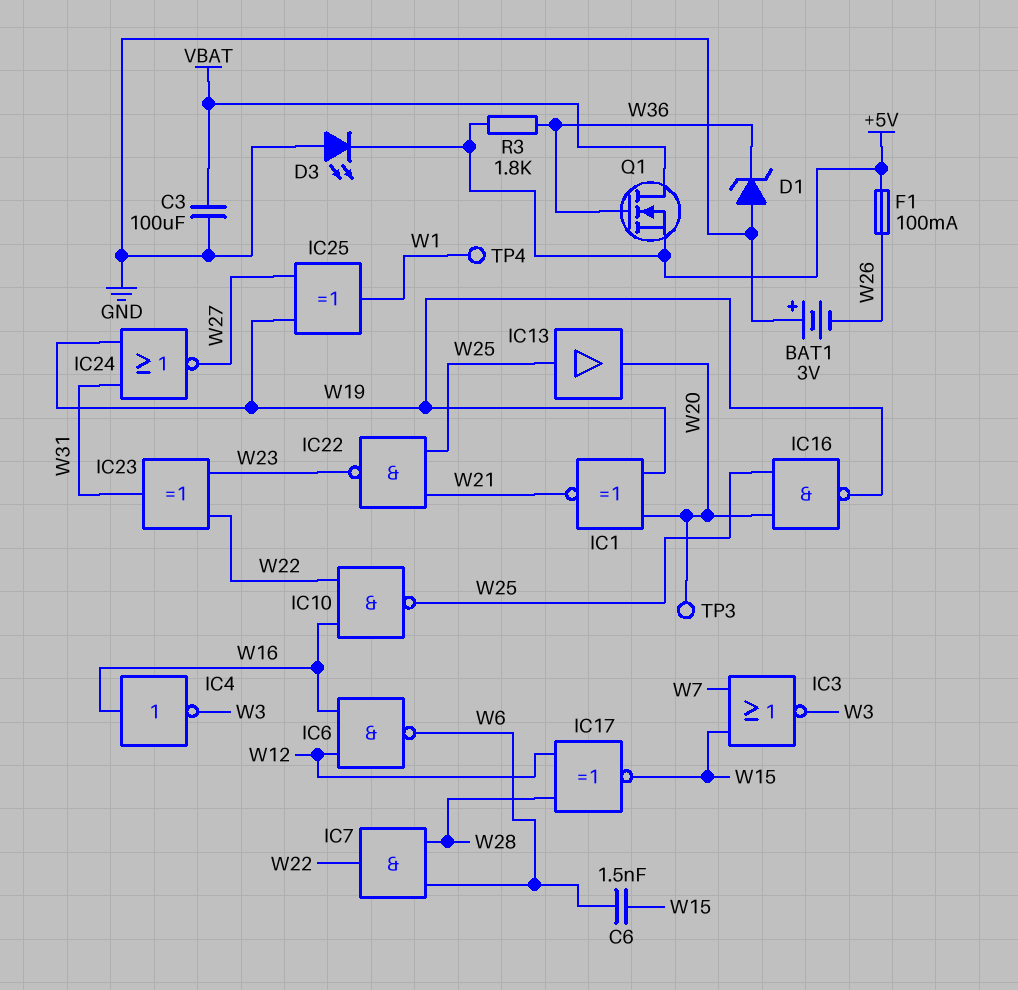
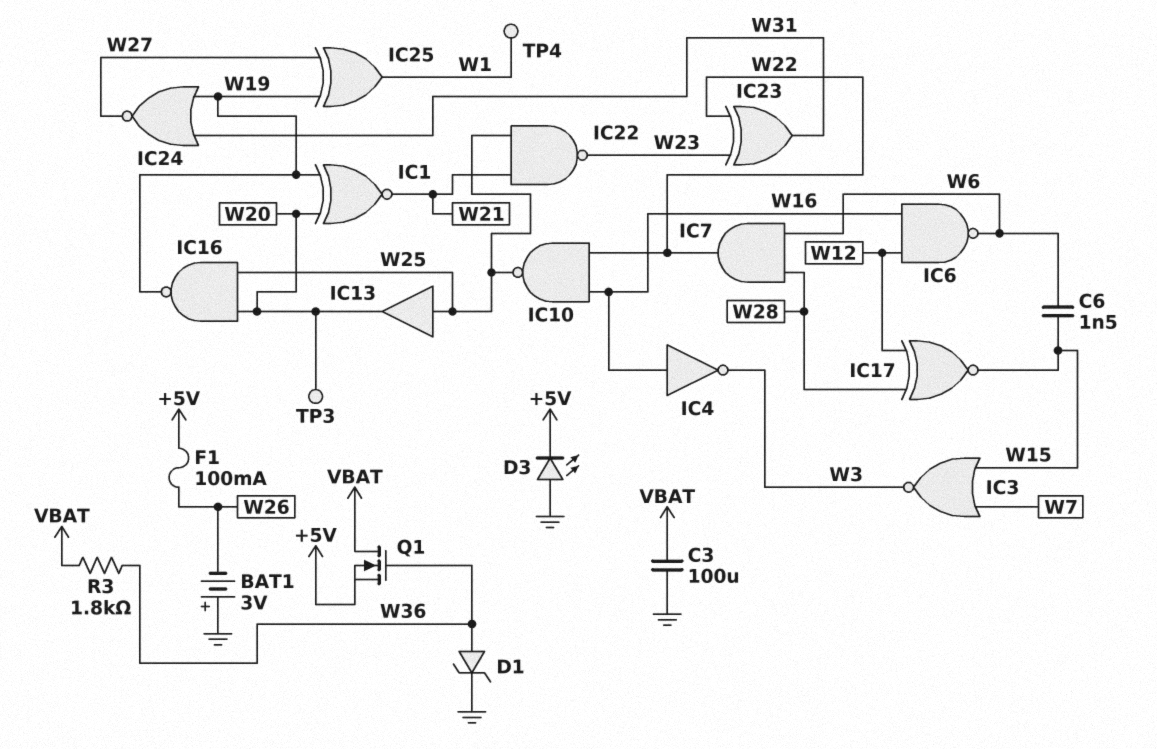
D1: zener (A GND, K W36) -> zener (A W36, K GND)
R3: 1.8k (+5V, W36) -> 1.8k (VBAT, W36)

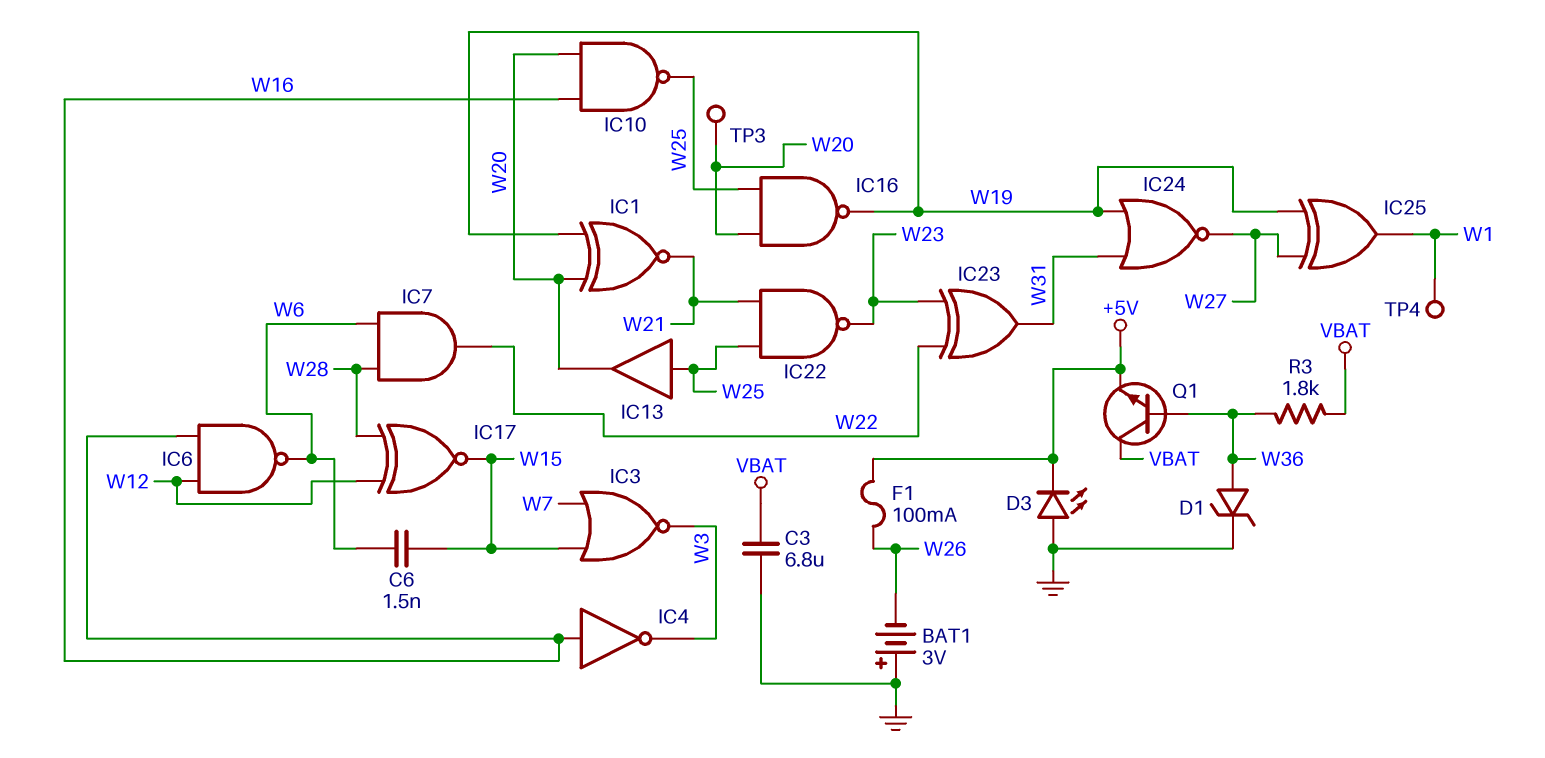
C3: 100uF (GND, VBAT) -> 6.8uF (GND, VBAT)
IC10: NAND (in W16, in W22, out W25) -> NAND (in W16, in W20, out W25)
Q1: NMOS (G W36, D VBAT, S +5V) -> NPN (B W36, C VBAT, E +5V)

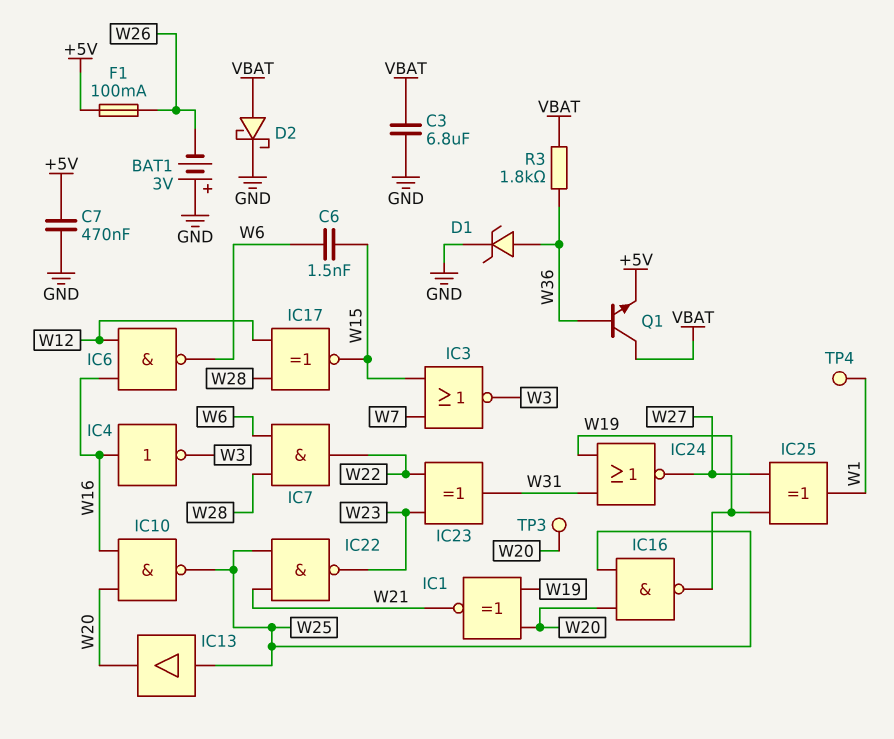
C7: none -> 470nF (+5V, GND)
D2: none -> schottky (A VBAT, K GND)
D3: LED (A GND, K +5V) -> none

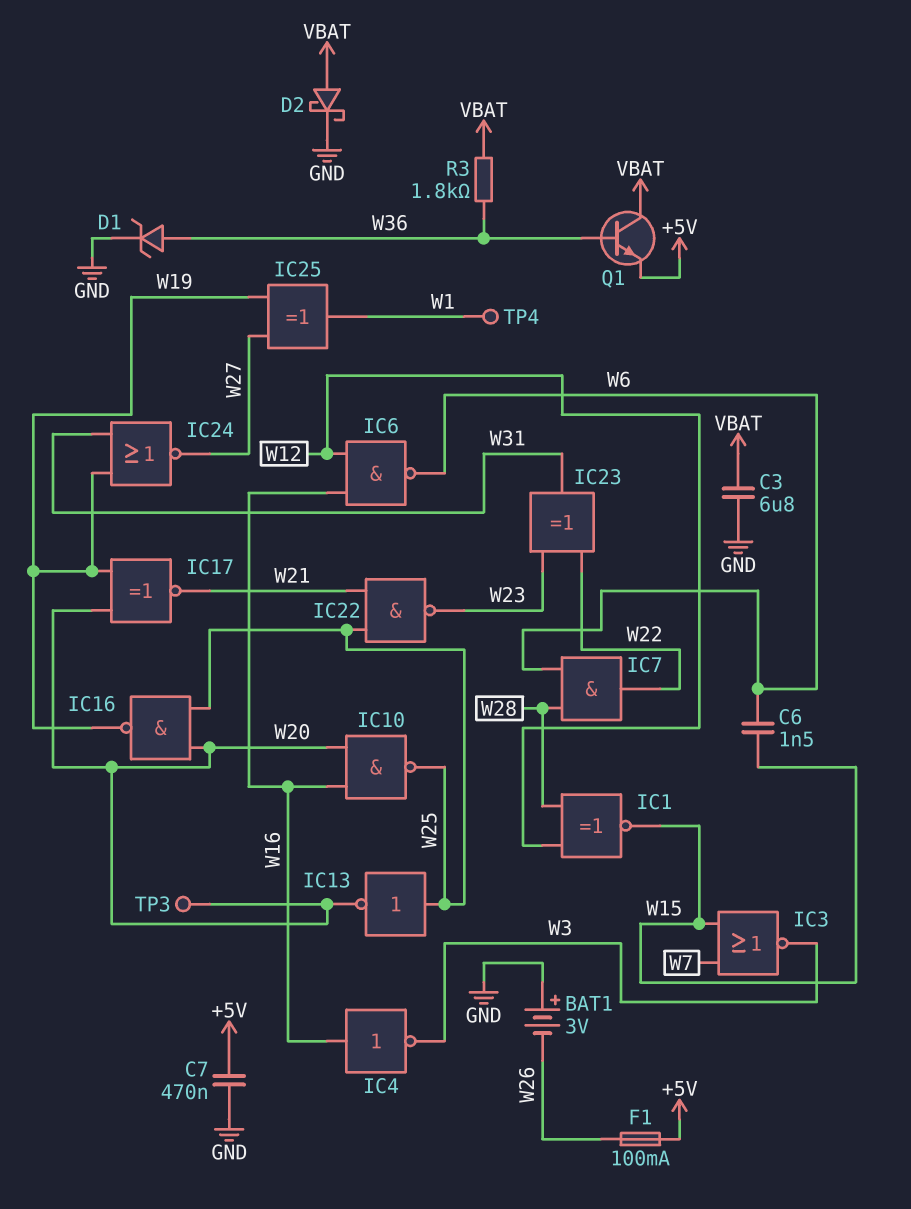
IC1: XNOR (in W19, in W20, out W21) -> XNOR (in W12, in W28, out W15)
IC13: buffer (in W25, out W20) -> NOT (in W25, out W20)
IC17: XNOR (in W12, in W28, out W15) -> XNOR (in W19, in W20, out W21)

